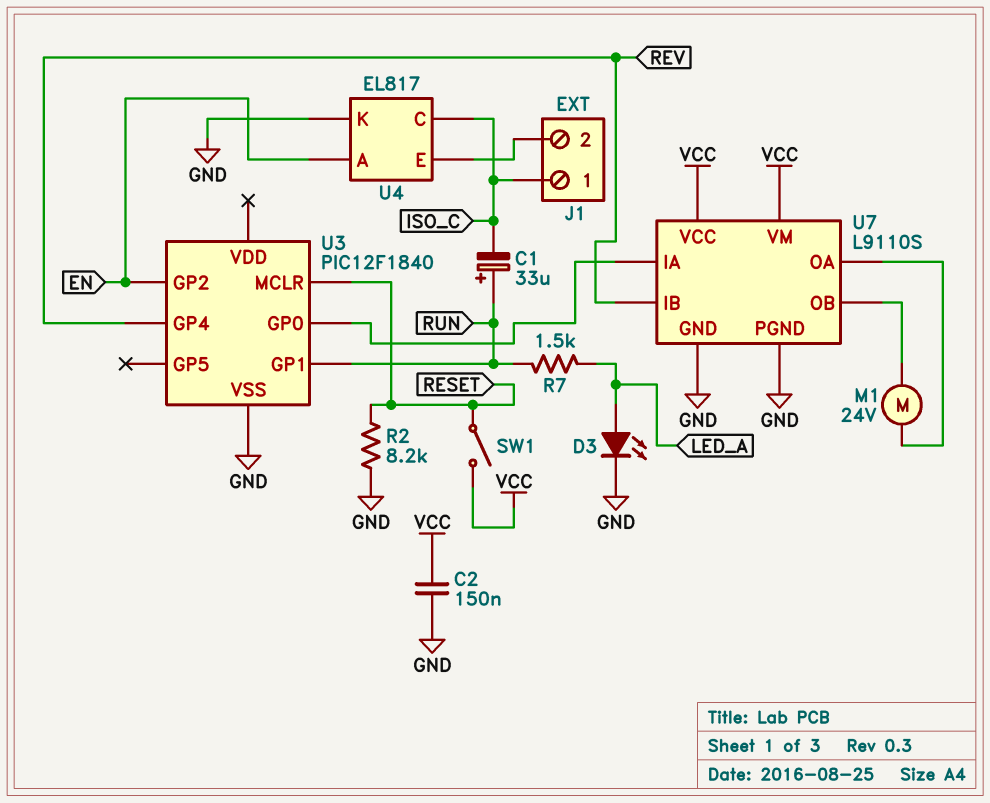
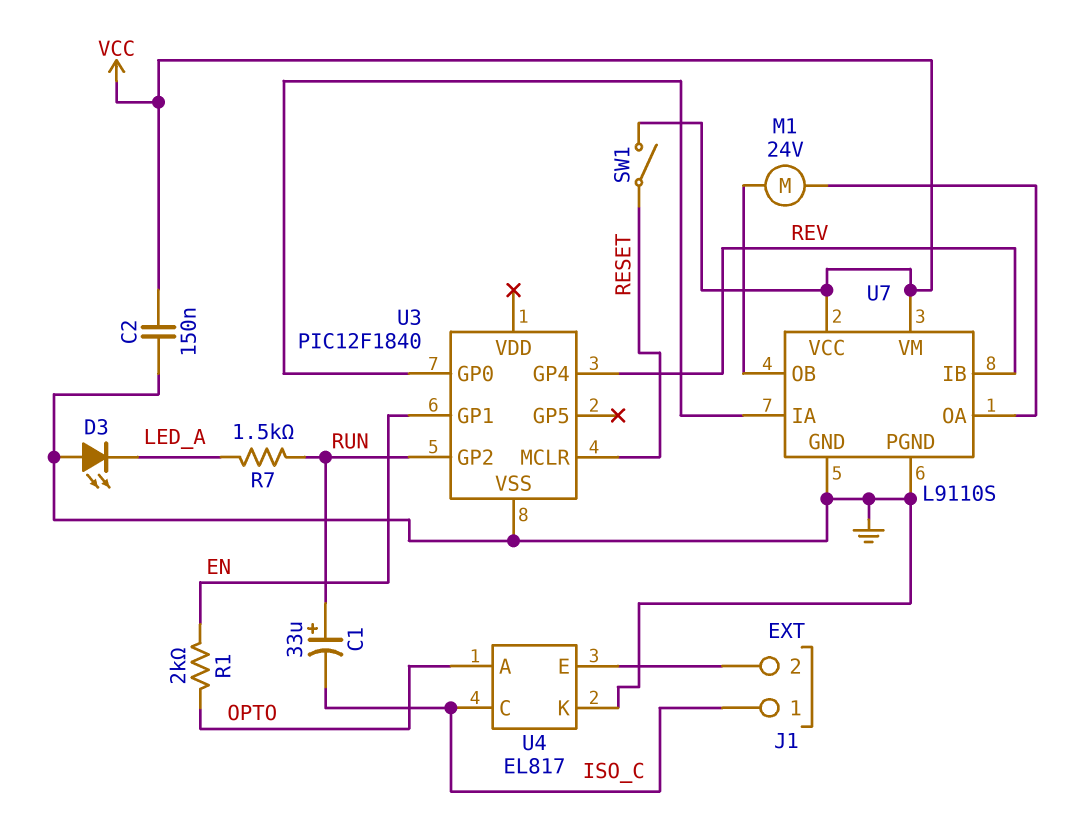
D3: LED (A LED_A, K GND) -> LED (A GND, K LED_A)
R1: none -> 2k (EN, OPTO)
R2: 8.2k (GND, RESET) -> none
U3 pin GP1: RUN -> EN
U3 pin GP2: EN -> RUN
U4 pin A: EN -> OPTO

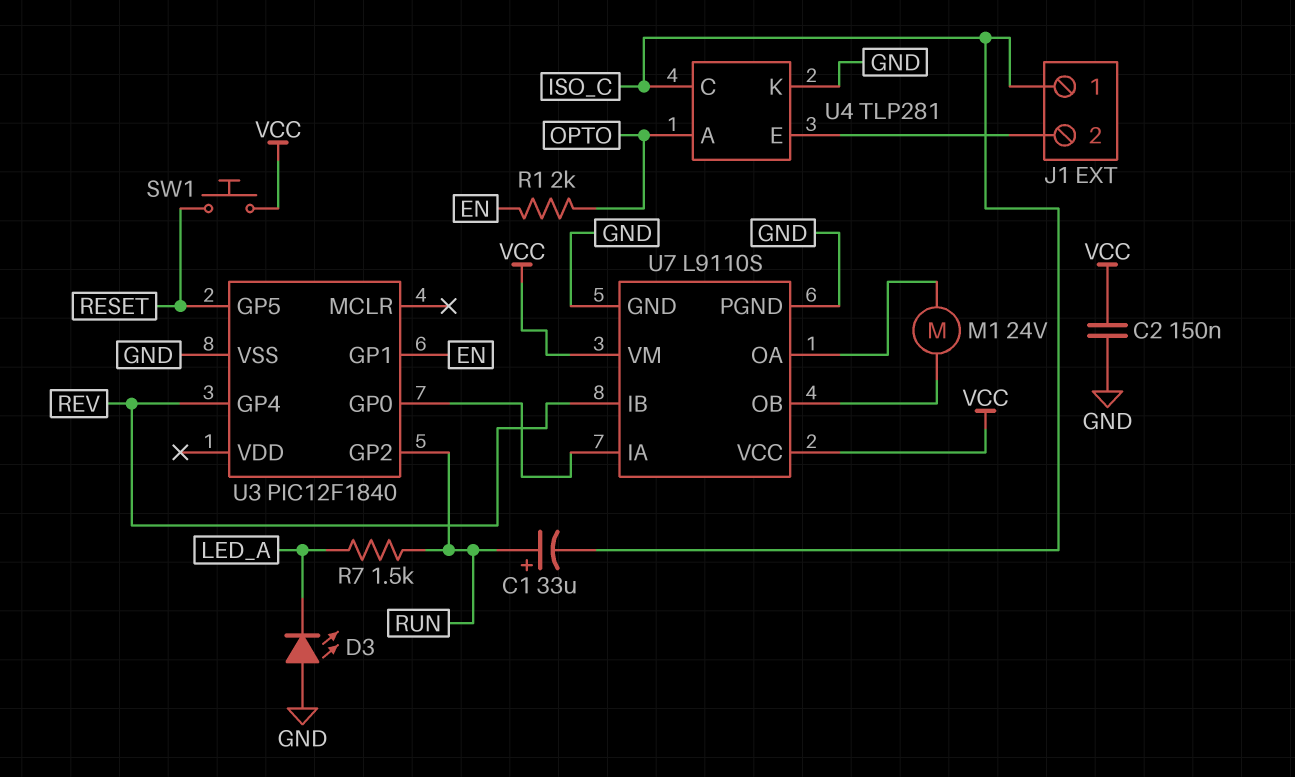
SW1: switch (RESET, VCC) -> button (RESET, VCC)
U3 pin GP5: none -> RESET
U3 pin MCLR: RESET -> none
U4: EL817 -> TLP281

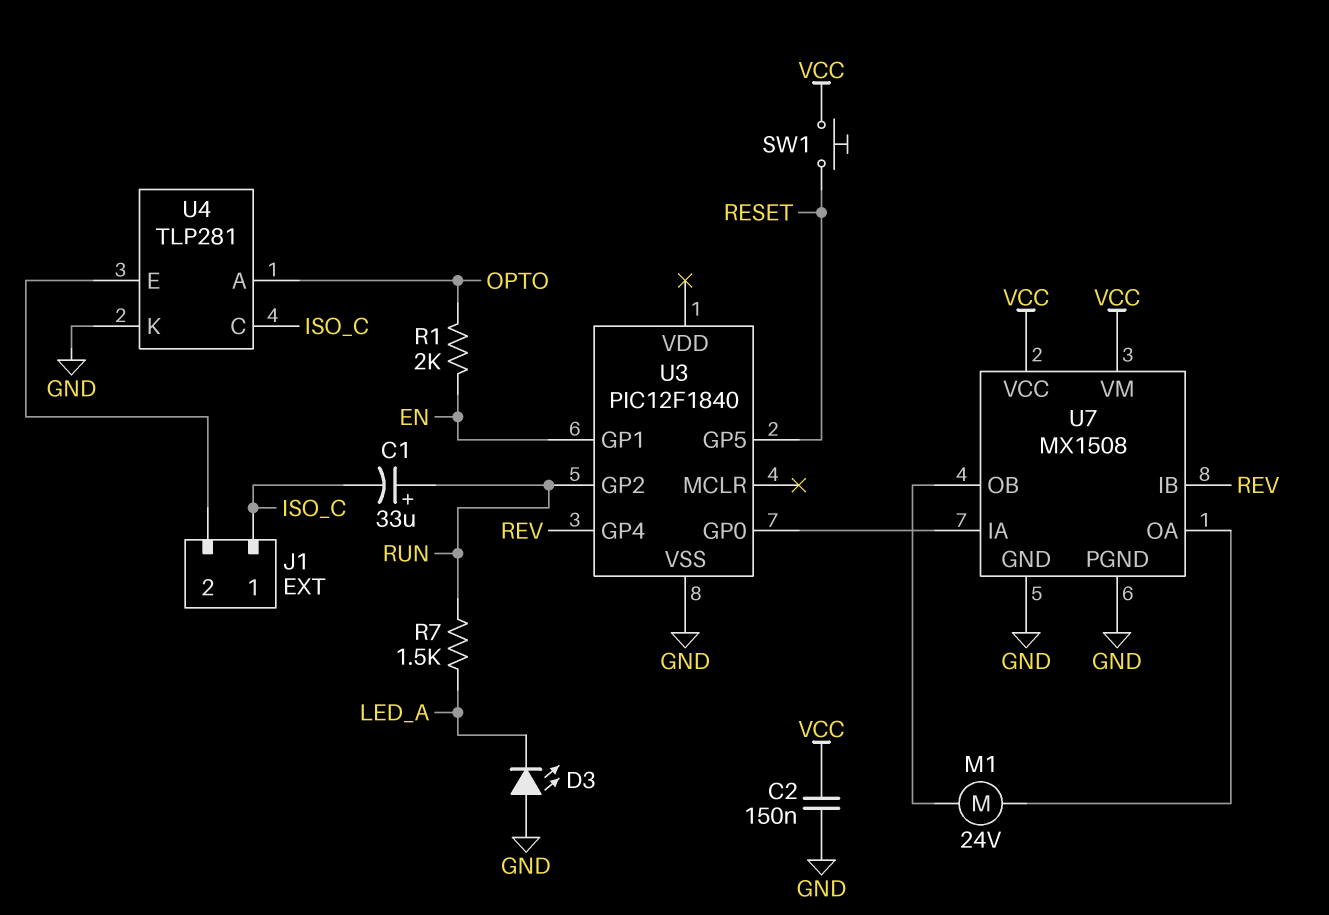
U7: L9110S -> MX1508

